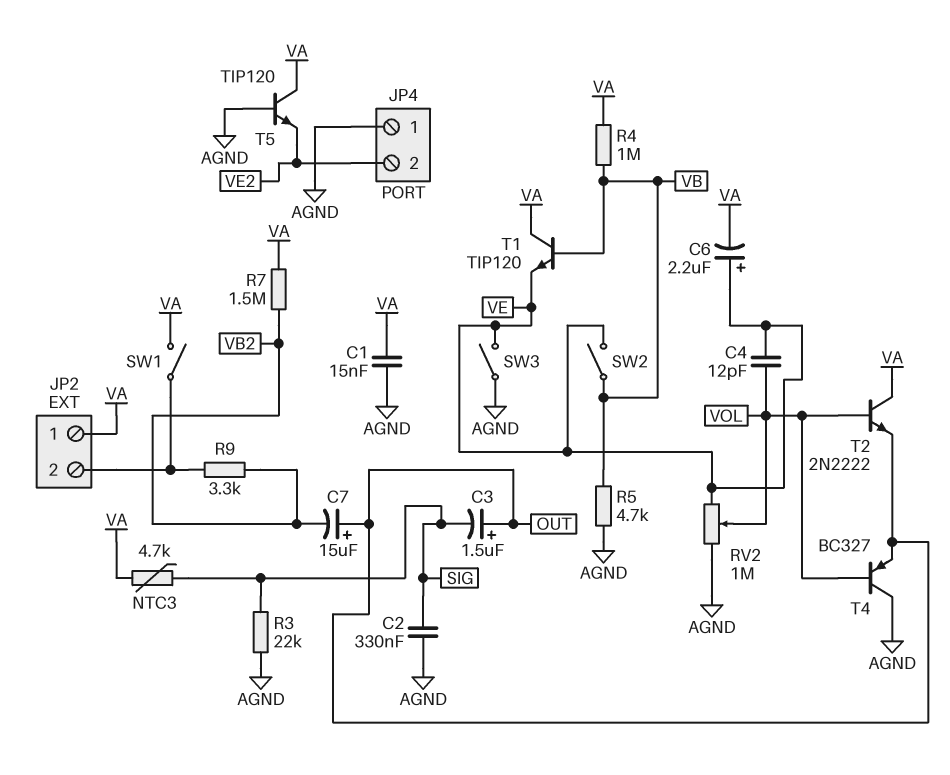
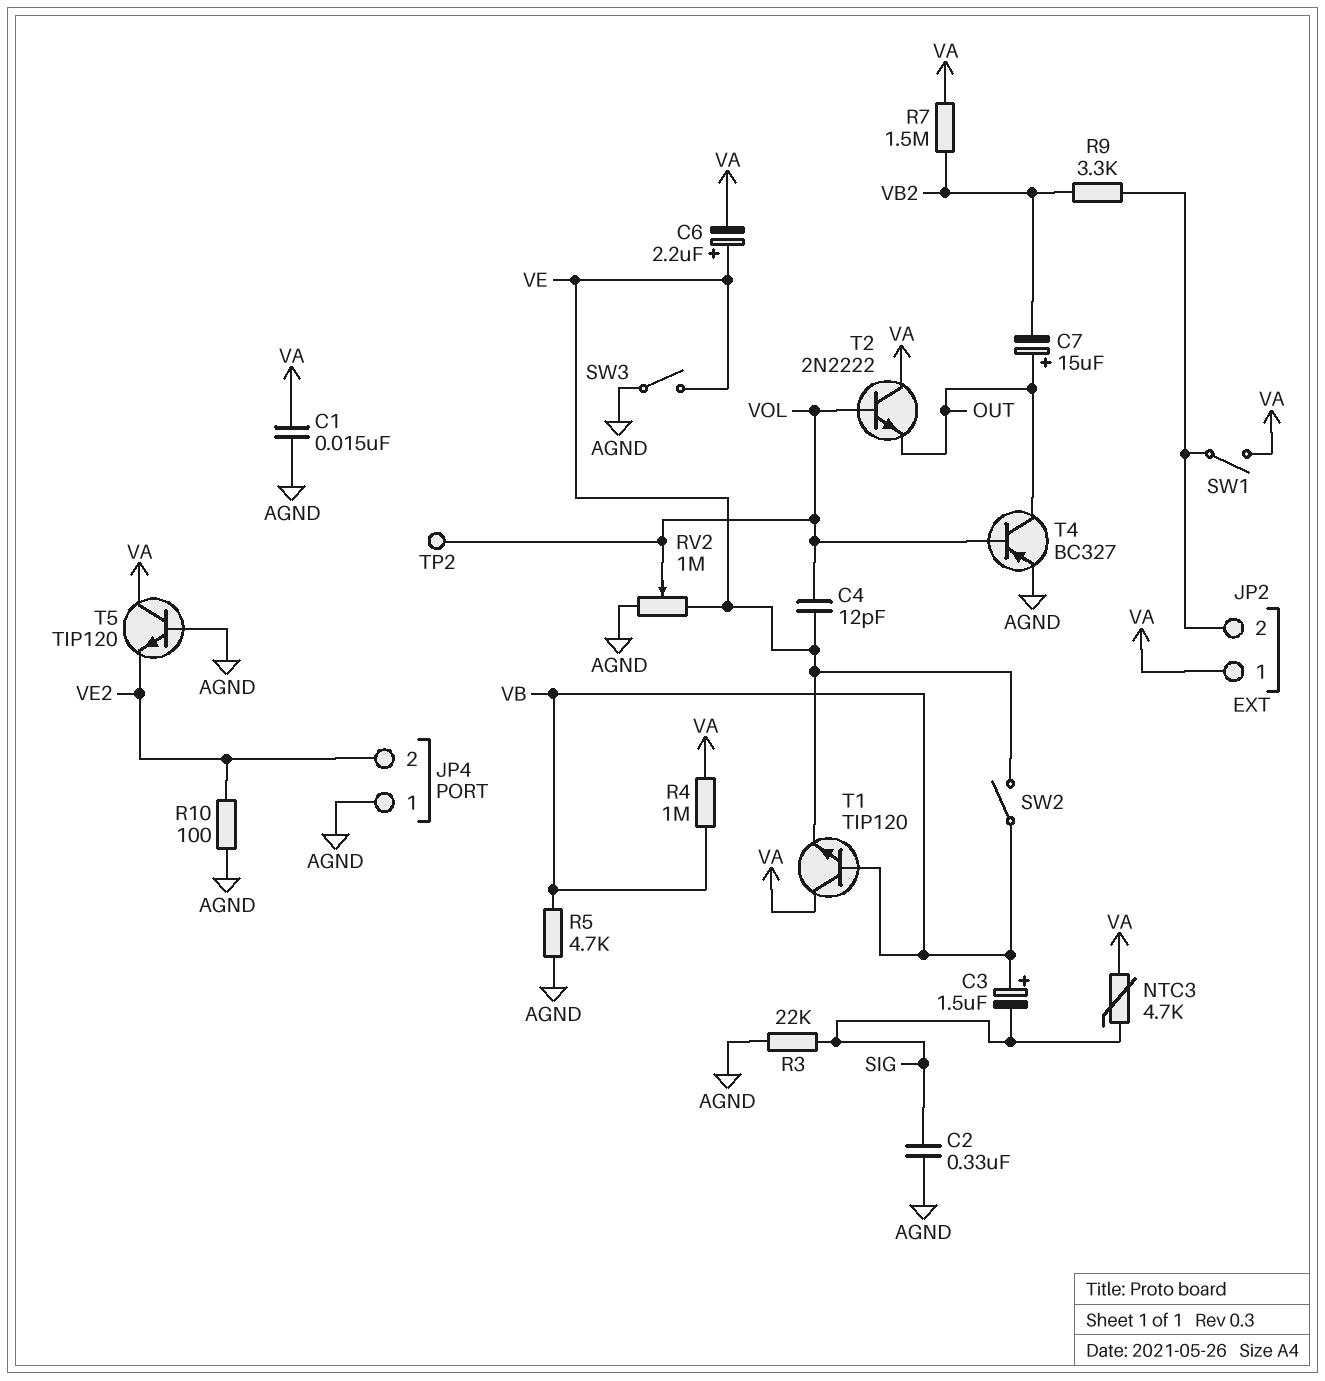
C3: 1.5uF (plus OUT, minus SIG) -> 1.5uF (plus VB, minus SIG)
R10: none -> 100 (AGND, VE2)
T4: PNP BC327 (B VOL, C AGND, E OUT) -> PNP BC327 (B VOL, C OUT, E AGND)
TP2: none -> test point (VOL)

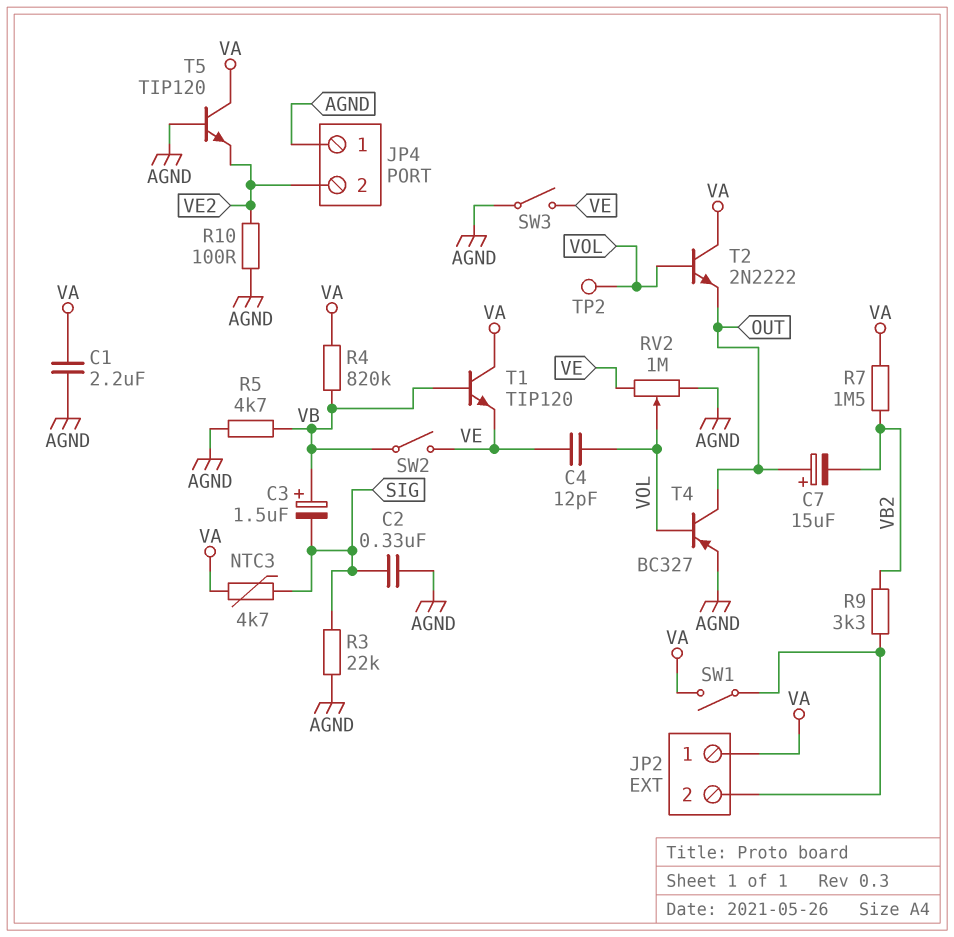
C1: 15nF (AGND, VA) -> 2.2uF (AGND, VA)
C6: 2.2uF (plus VE, minus VA) -> none
R4: 1M (VA, VB) -> 820k (VA, VB)

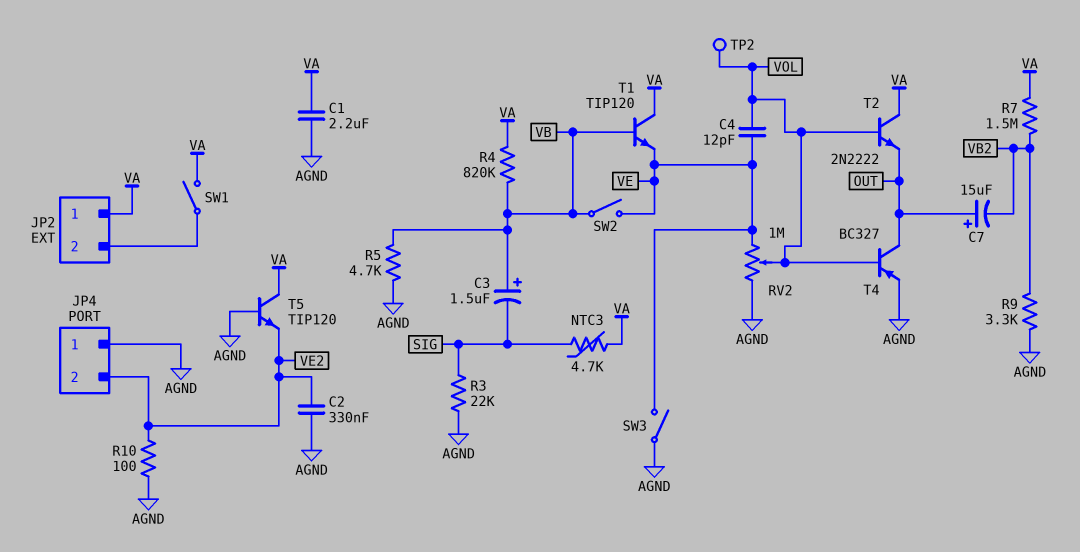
C2: 330nF (AGND, SIG) -> 330nF (AGND, VE2)
R9: 3.3k (JP2/2, VB2) -> 3.3k (AGND, VB2)

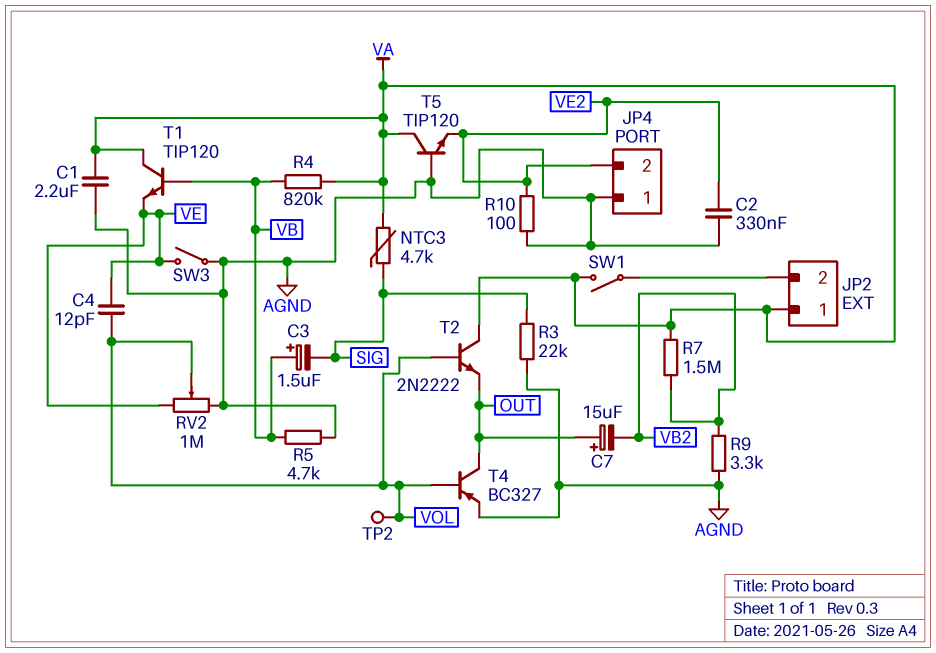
SW2: switch (VB, VE) -> none

